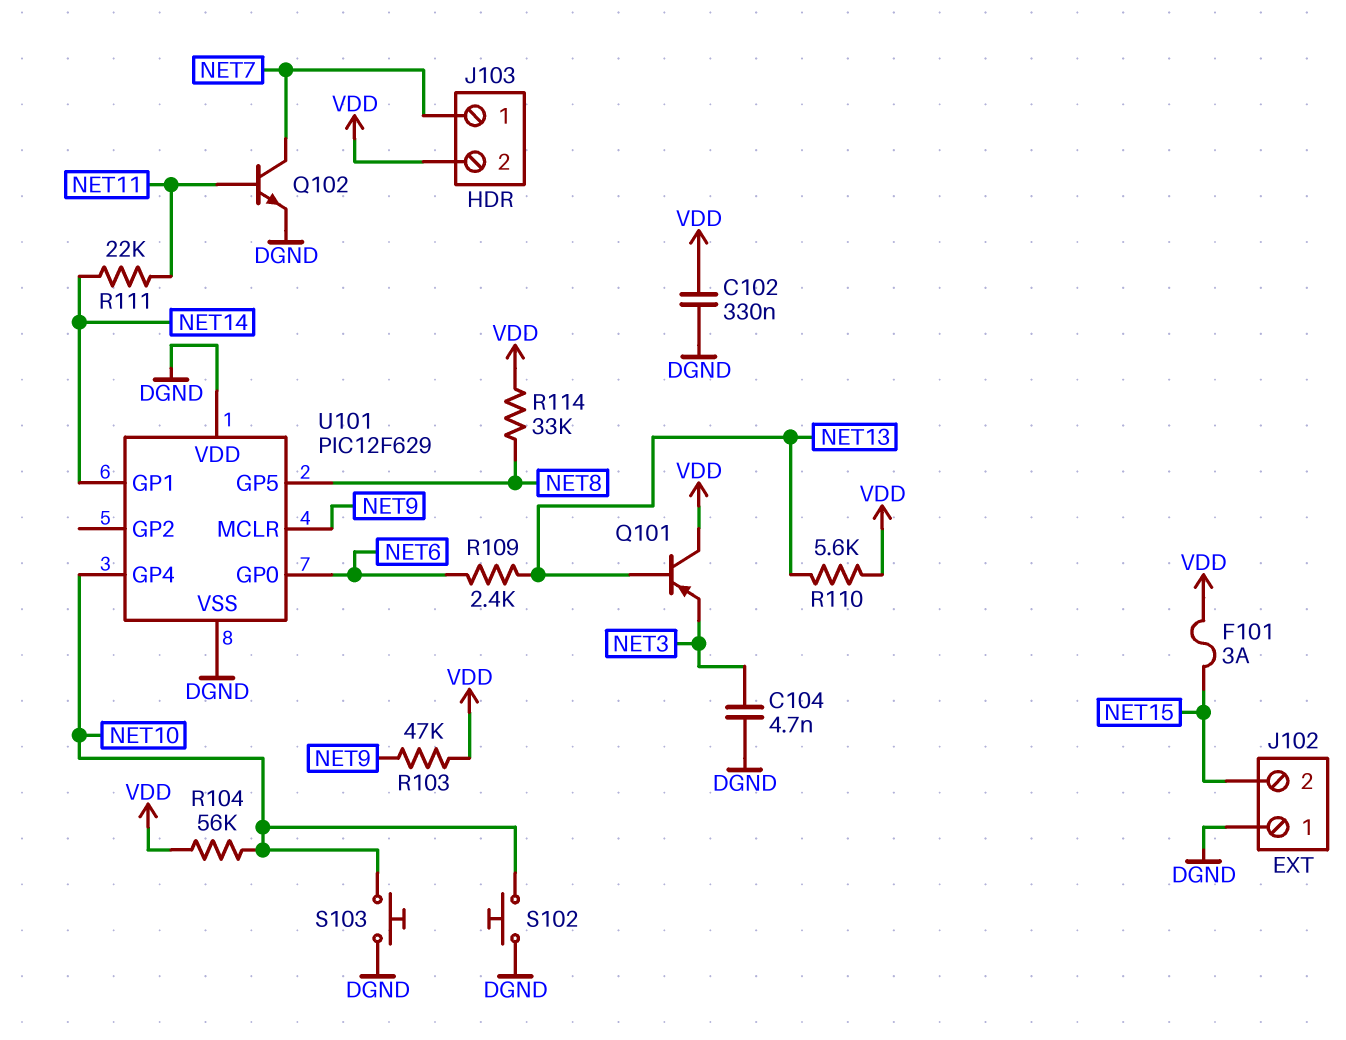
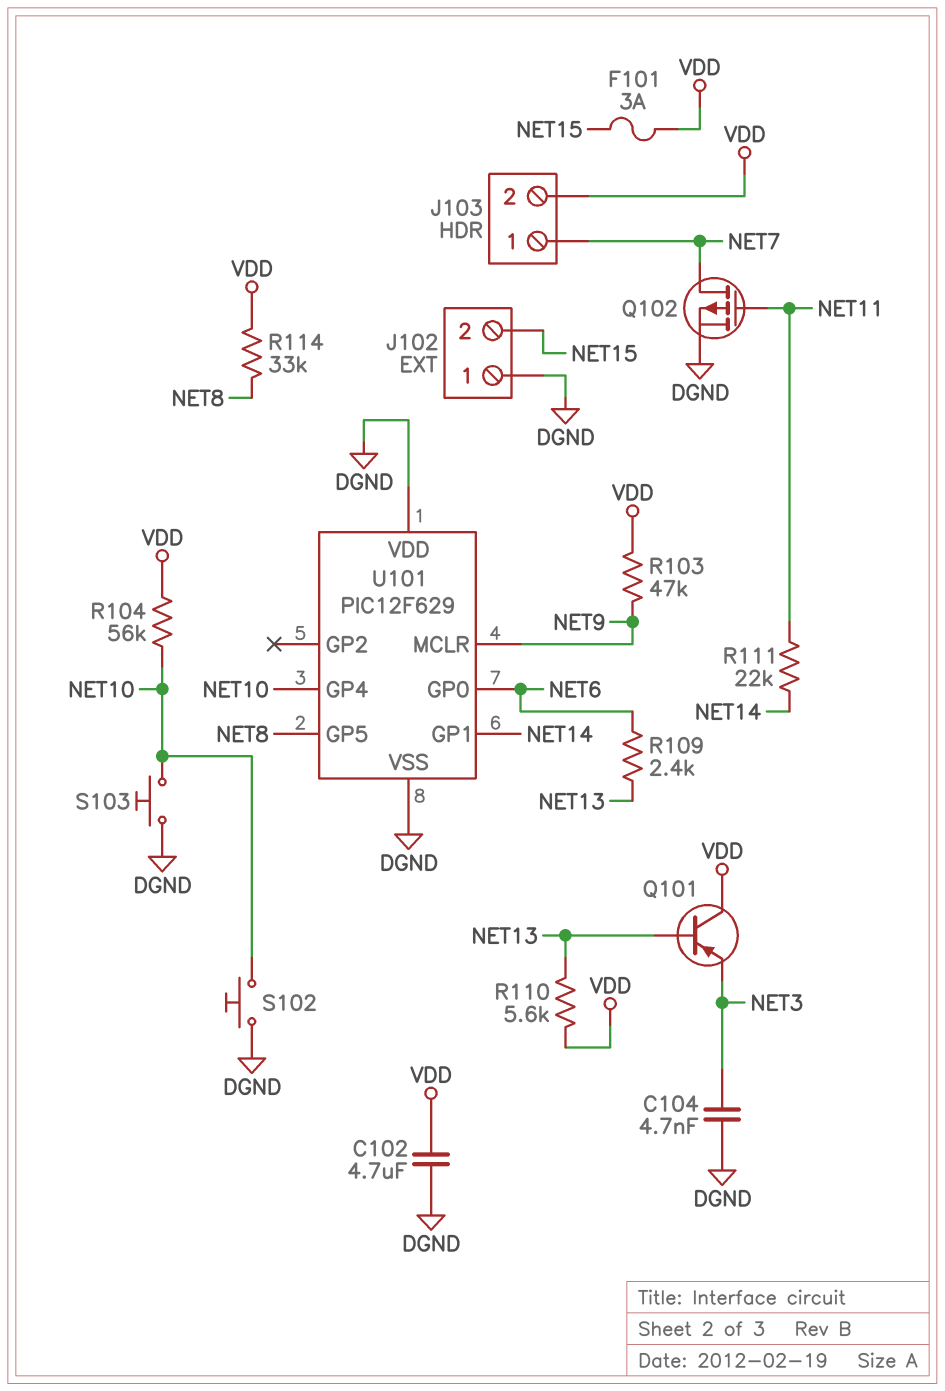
C102: 330nF (DGND, VDD) -> 4.7uF (DGND, VDD)
Q102: NPN (B NET11, C NET7, E DGND) -> PMOS (G NET11, D NET7, S DGND)

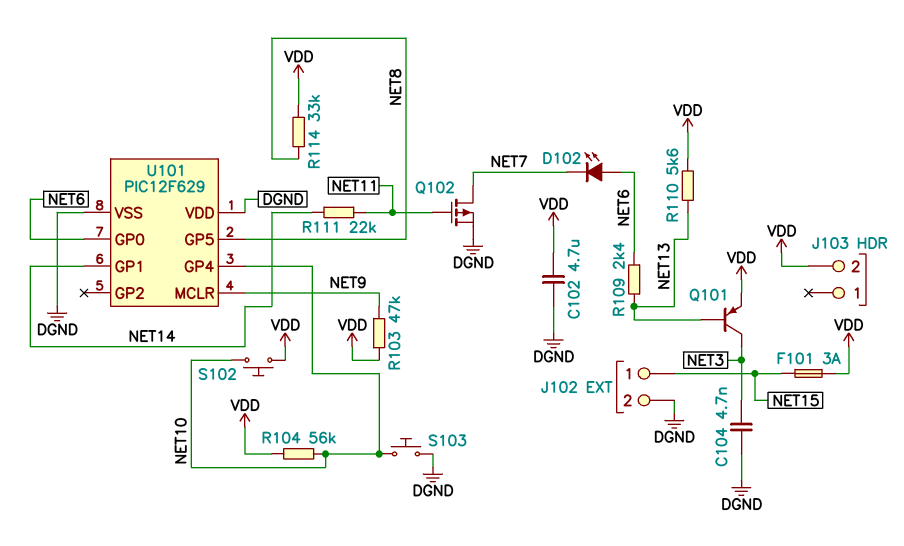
D102: none -> LED (A NET6, K NET7)
J102 pin 1: DGND -> NET15
J102 pin 2: NET15 -> DGND
J103 pin 1: NET7 -> none
Q101: PNP (B NET13, C VDD, E NET3) -> PNP (B NET13, C NET3, E VDD)
S102: button (DGND, NET10) -> button (NET10, VDD)

